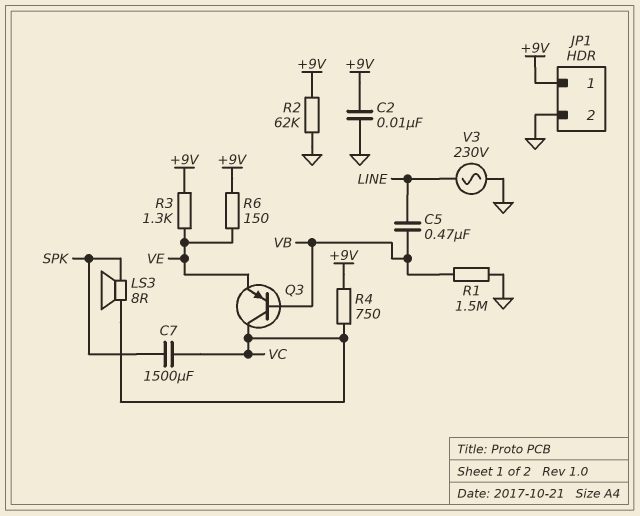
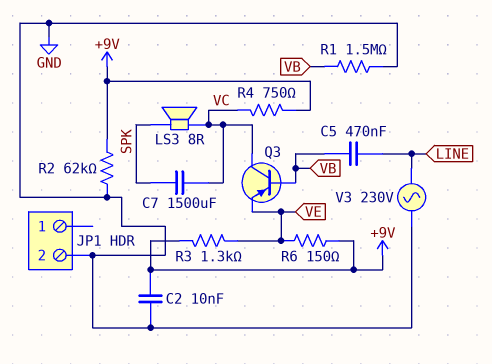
JP1 pin 1: +9V -> none

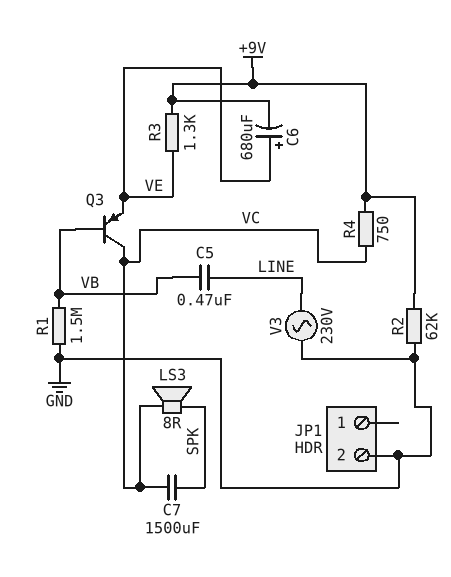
C2: 10nF (+9V, GND) -> none
C6: none -> 680uF (plus VE, minus +9V)
R6: 150 (+9V, VE) -> none

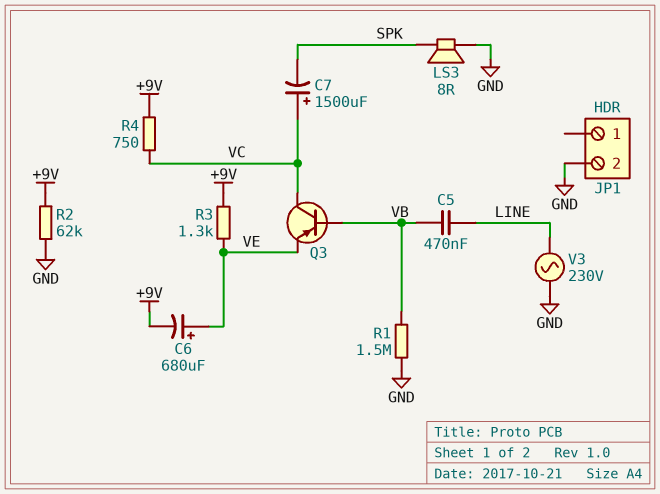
C7: 1500uF (SPK, VC) -> 1500uF (plus VC, minus SPK)
LS3: speaker 8R (SPK, VC) -> speaker 8R (GND, SPK)

